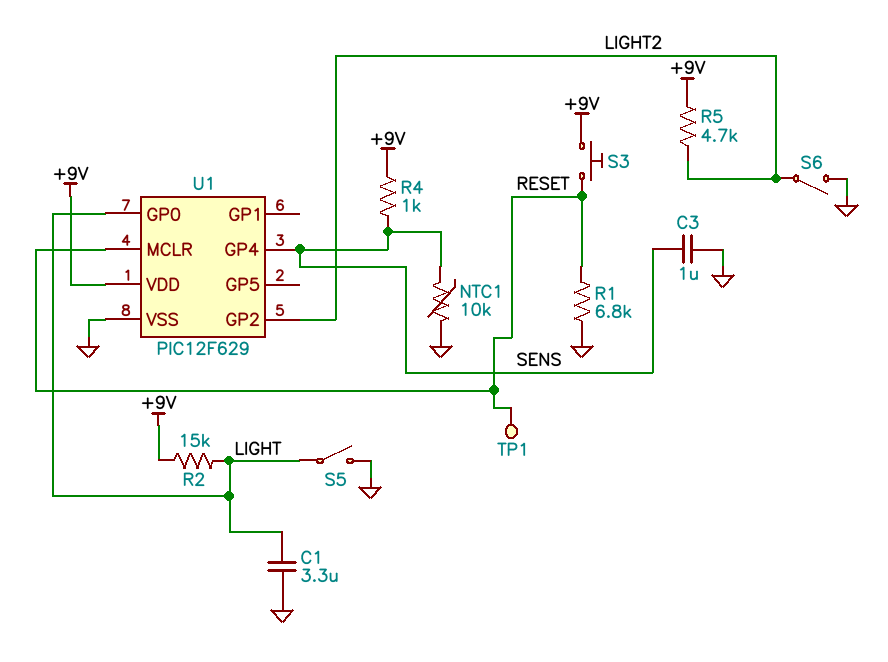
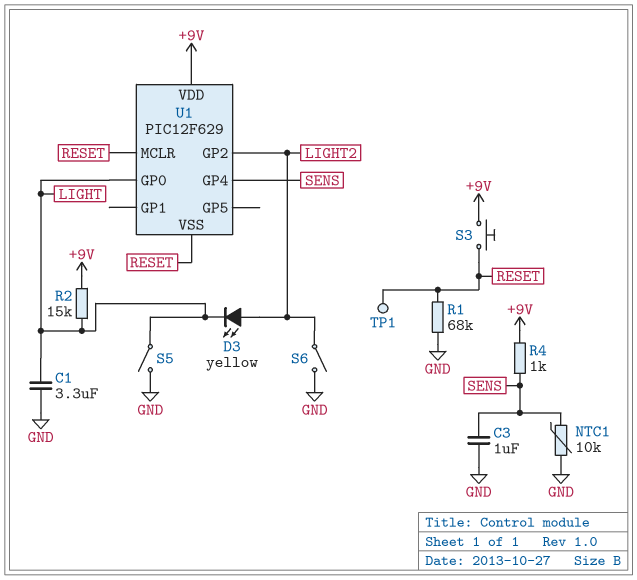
D3: none -> LED yellow (A LIGHT2, K LIGHT)
R1: 6.8k (GND, RESET) -> 68k (GND, RESET)
R5: 4.7k (+9V, LIGHT2) -> none
U1 pin VSS: GND -> RESET

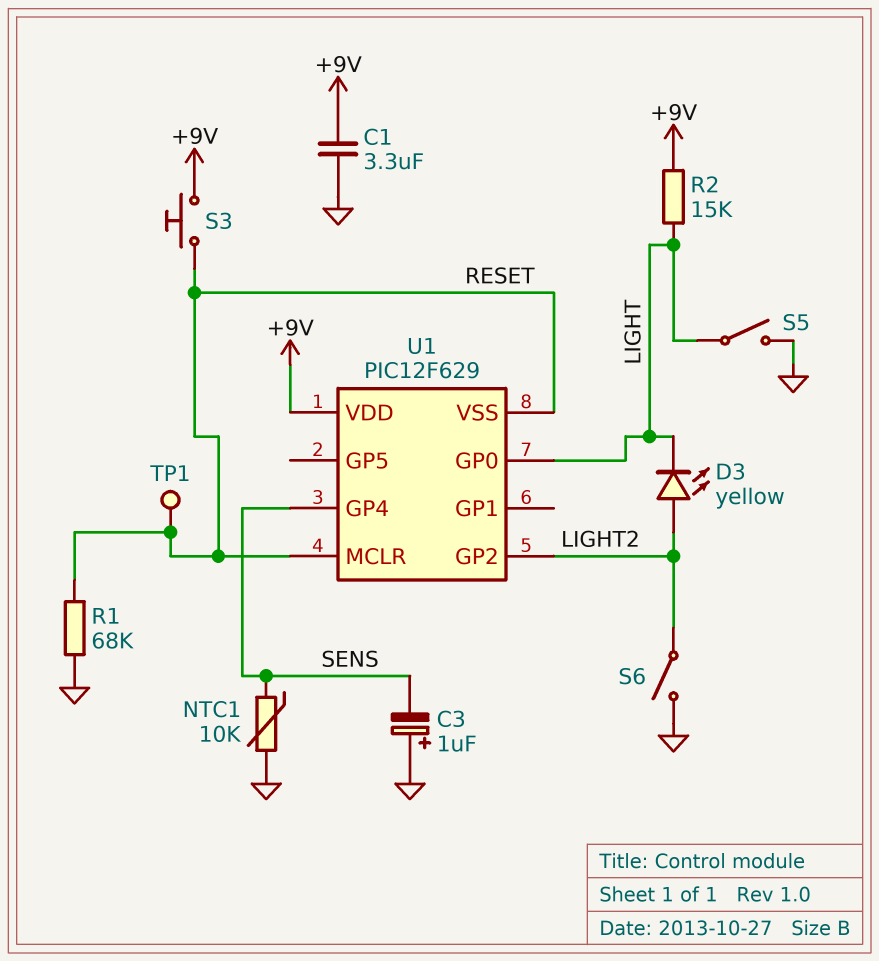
C1: 3.3uF (GND, LIGHT) -> 3.3uF (+9V, GND)
C3: 1uF (GND, SENS) -> 1uF (plus GND, minus SENS)
R4: 1k (+9V, SENS) -> none

